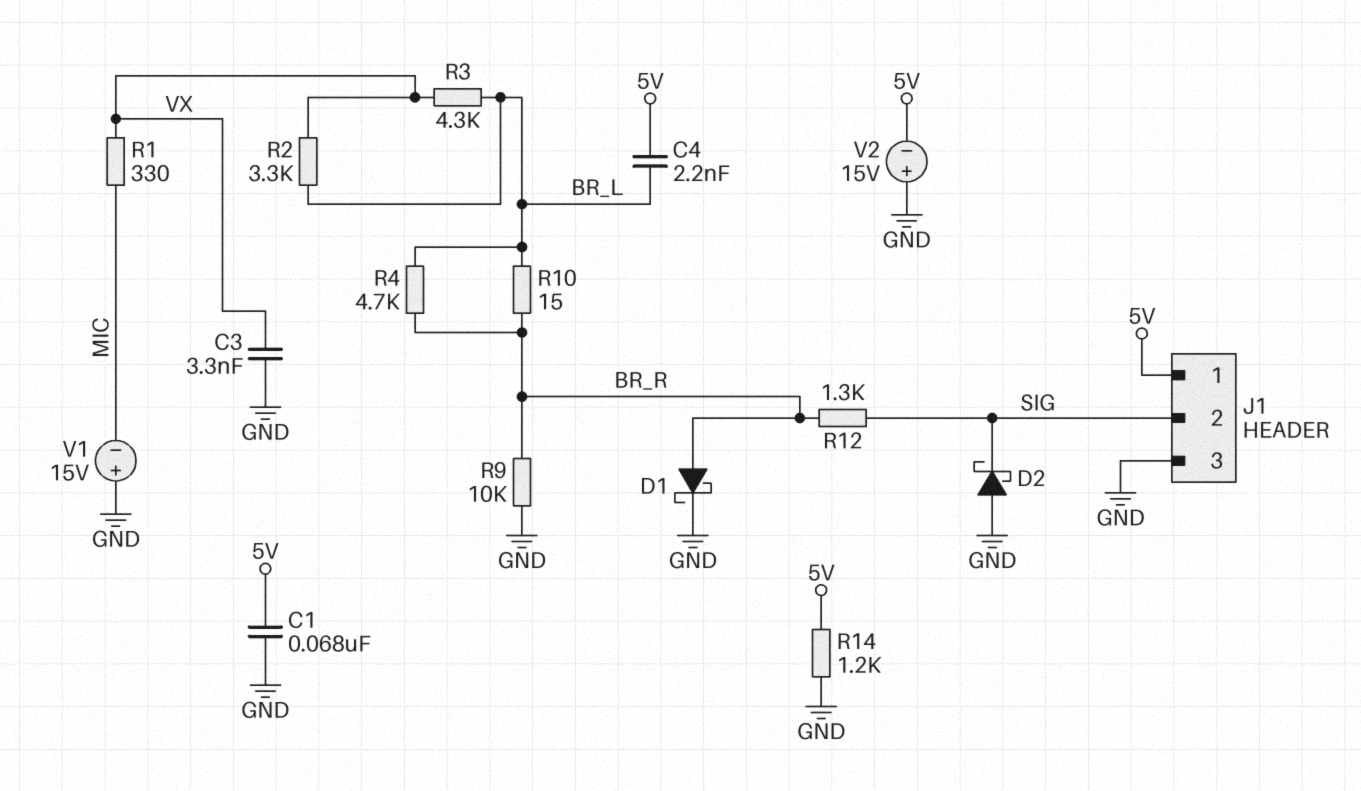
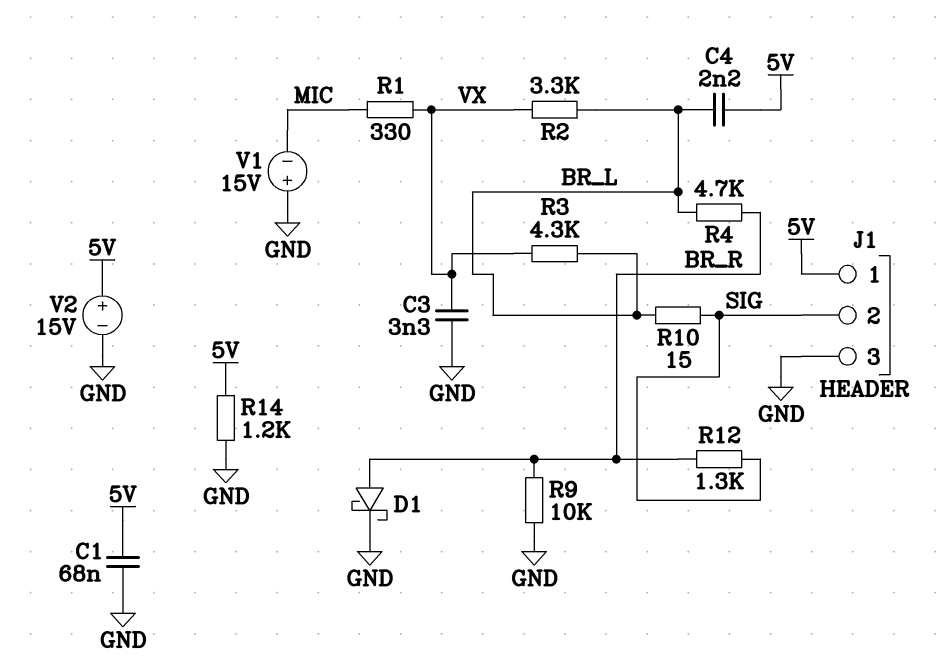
D2: schottky (A GND, K SIG) -> none
R10: 15 (BR_L, BR_R) -> 15 (BR_L, SIG)
V2: 15V (plus GND, minus 5V) -> 15V (plus 5V, minus GND)

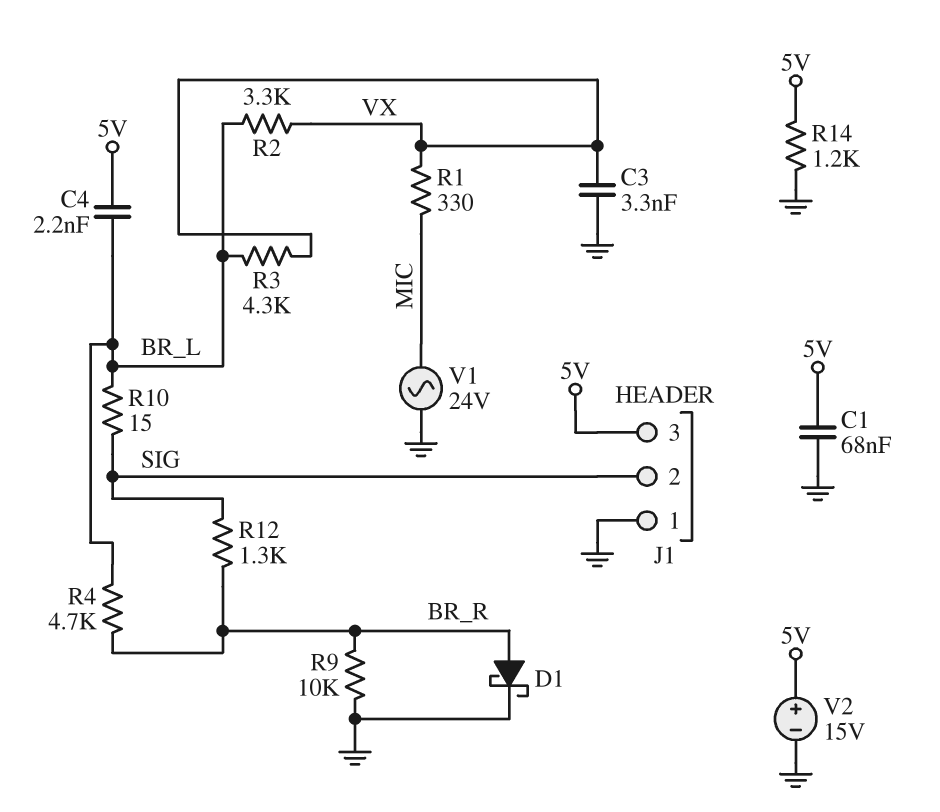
J1 pin 1: 5V -> GND
J1 pin 3: GND -> 5V
V1: 15V (plus GND, minus MIC) -> AC 24V (GND, MIC)

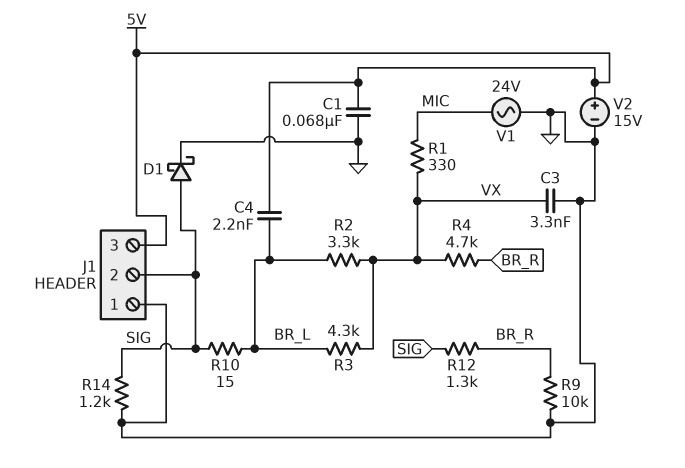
D1: schottky (A BR_R, K GND) -> schottky (A SIG, K GND)
R4: 4.7k (BR_L, BR_R) -> 4.7k (BR_R, VX)
R14: 1.2k (5V, GND) -> 1.2k (GND, SIG)

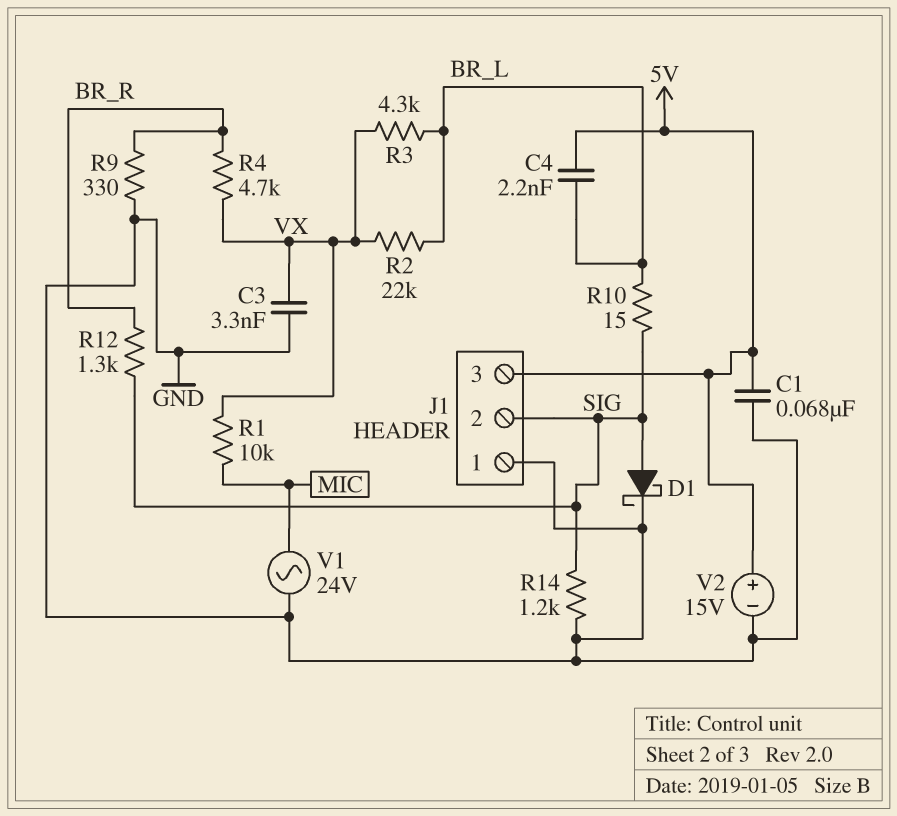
R1: 330 (MIC, VX) -> 10k (MIC, VX)
R2: 3.3k (BR_L, VX) -> 22k (BR_L, VX)
R9: 10k (BR_R, GND) -> 330 (BR_R, GND)

